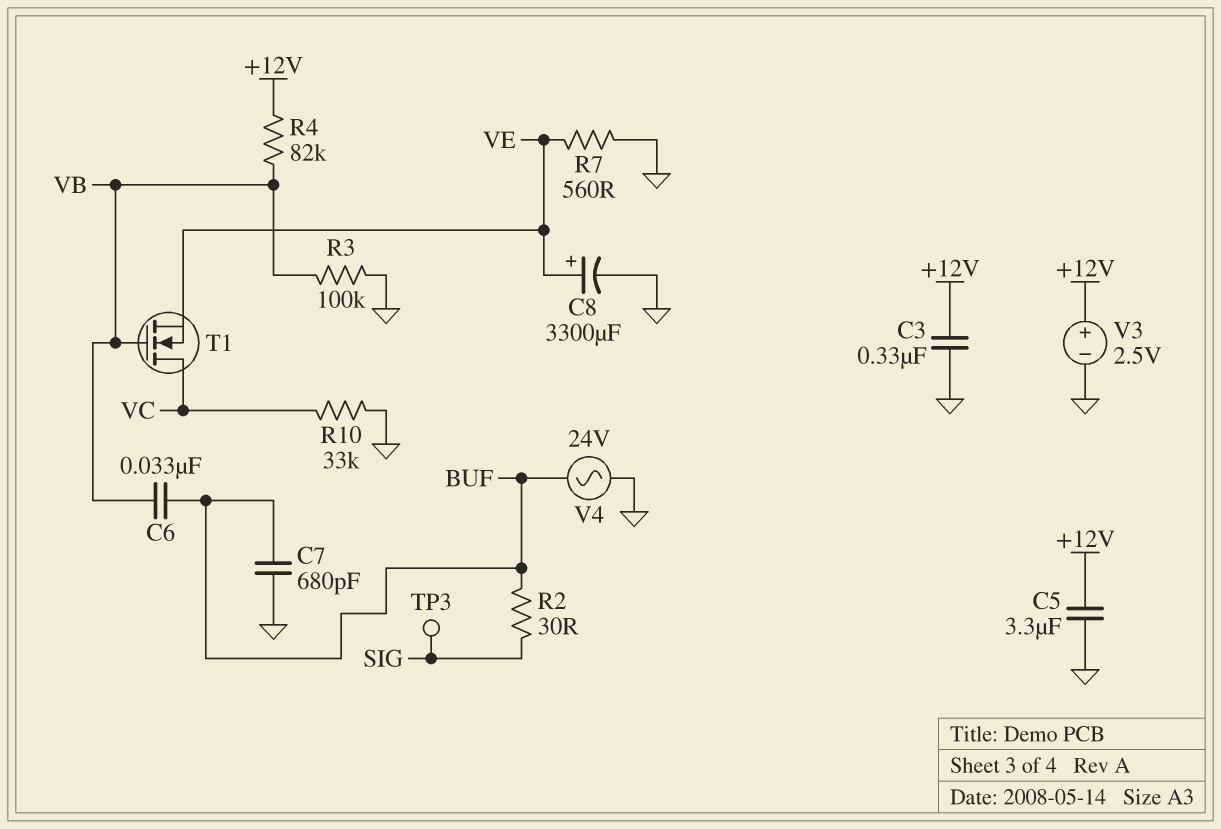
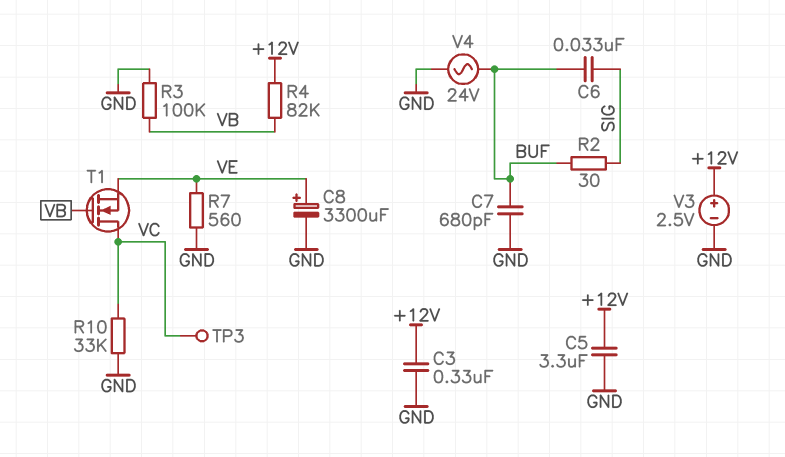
C6: 33nF (BUF, VB) -> 33nF (BUF, SIG)
TP3: test point (SIG) -> test point (VC)

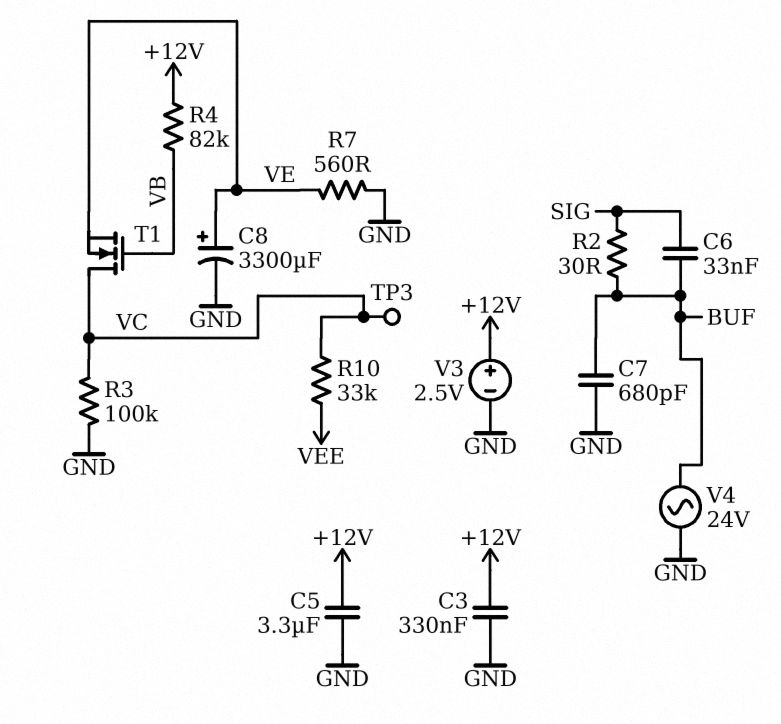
R3: 100k (GND, VB) -> 100k (GND, VC)
R10: 33k (GND, VC) -> 33k (VC, VEE)

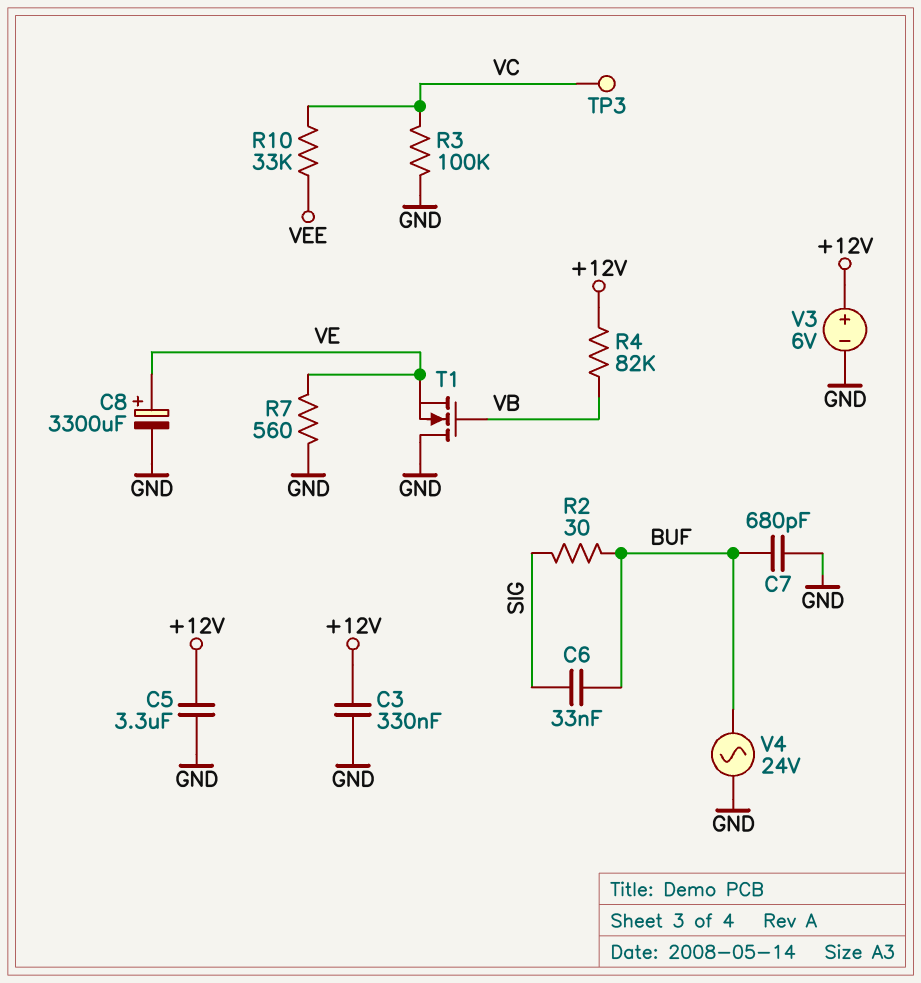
T1: NMOS (G VB, D VC, S VE) -> NMOS (G VB, D GND, S VE)
V3: 2.5V (plus +12V, minus GND) -> 6V (plus +12V, minus GND)

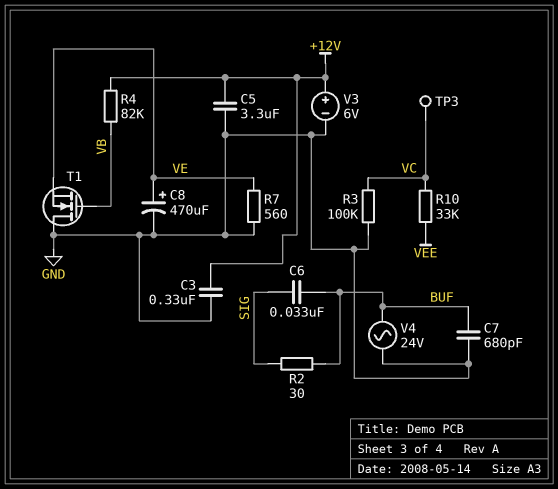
C8: 3300uF (plus VE, minus GND) -> 470uF (plus VE, minus GND)

